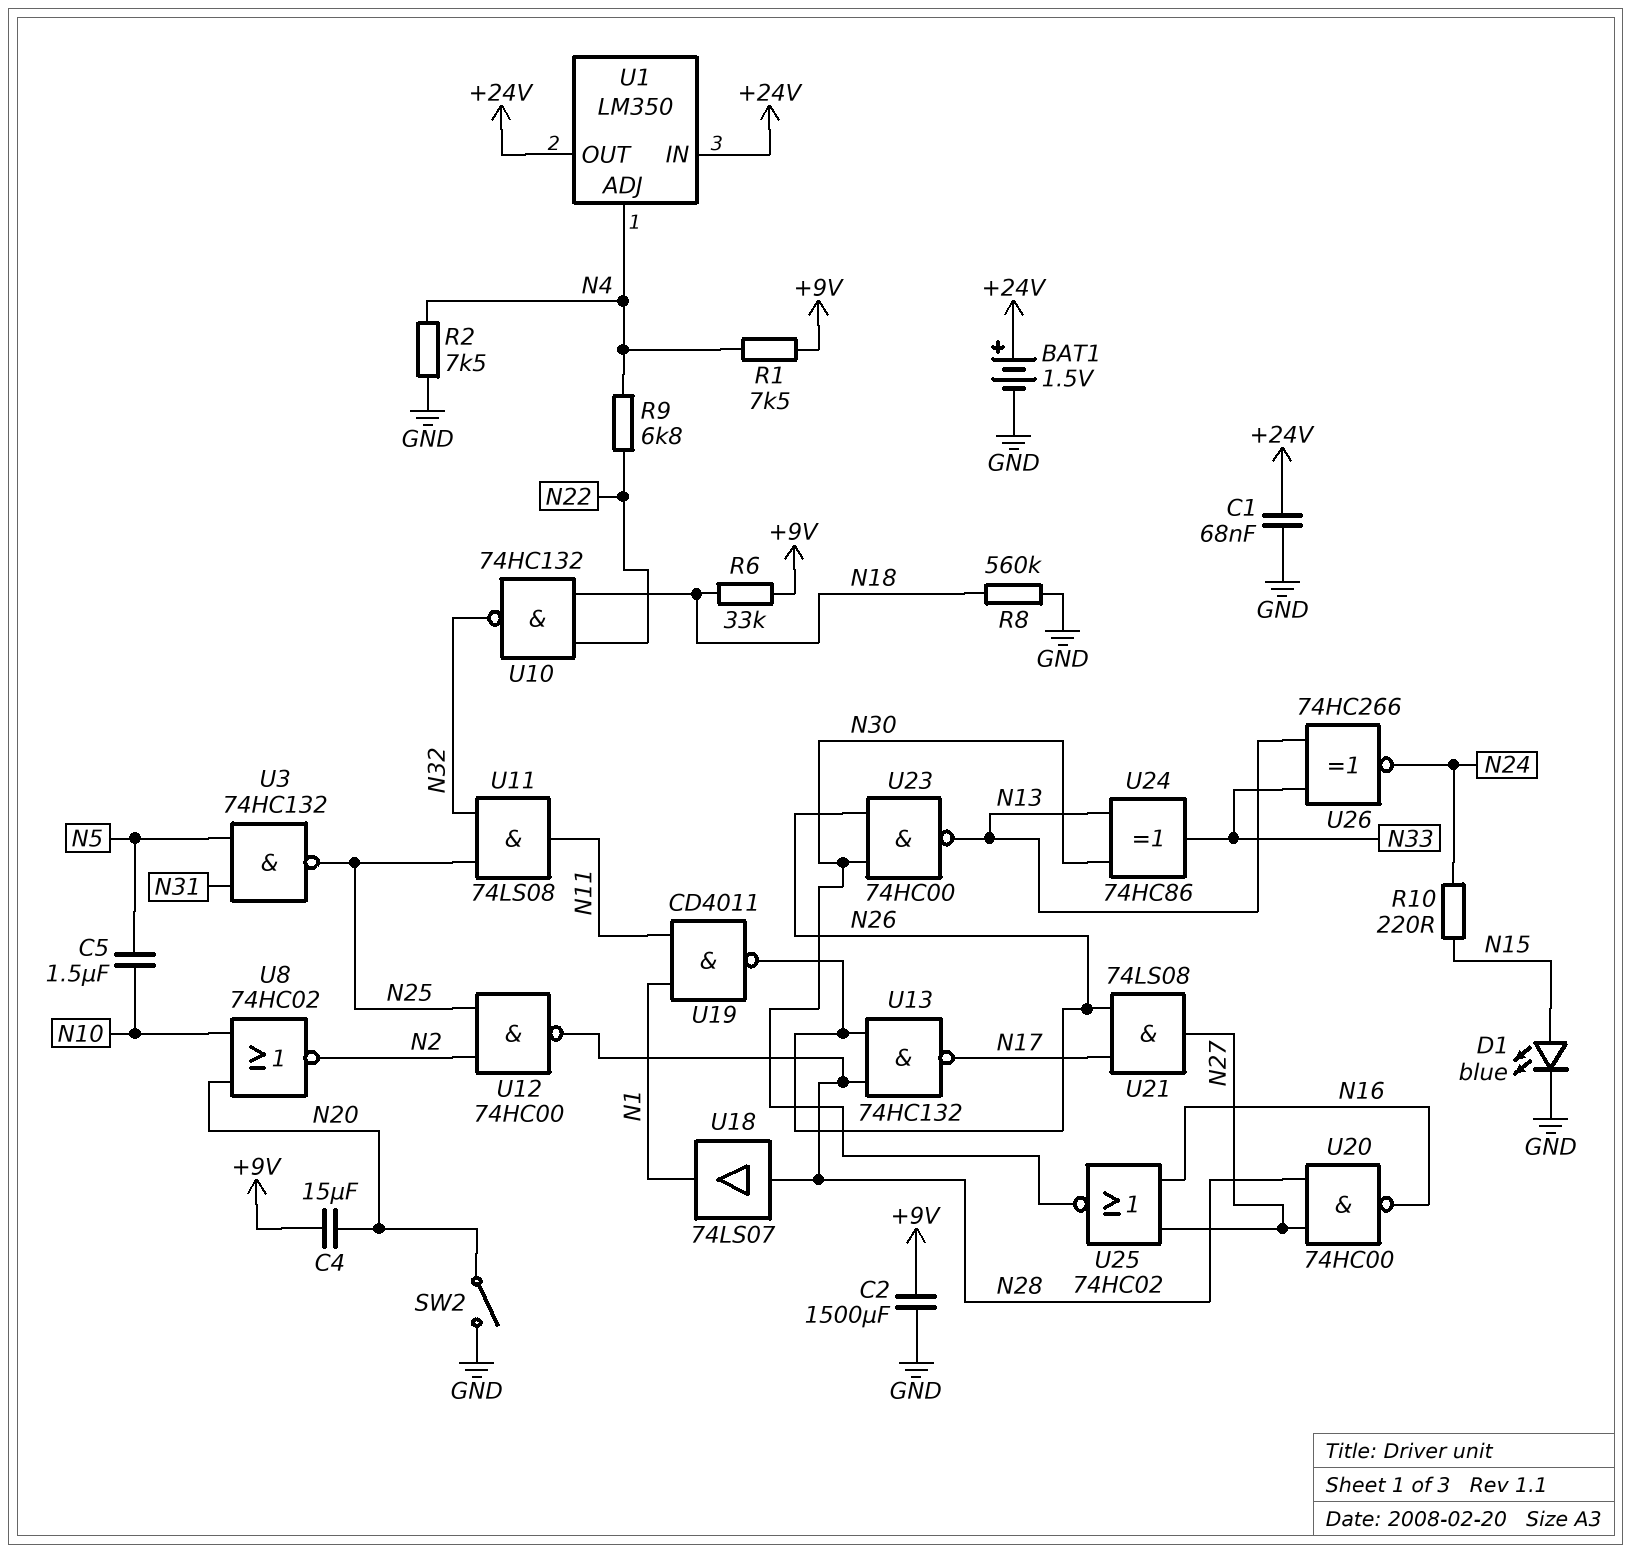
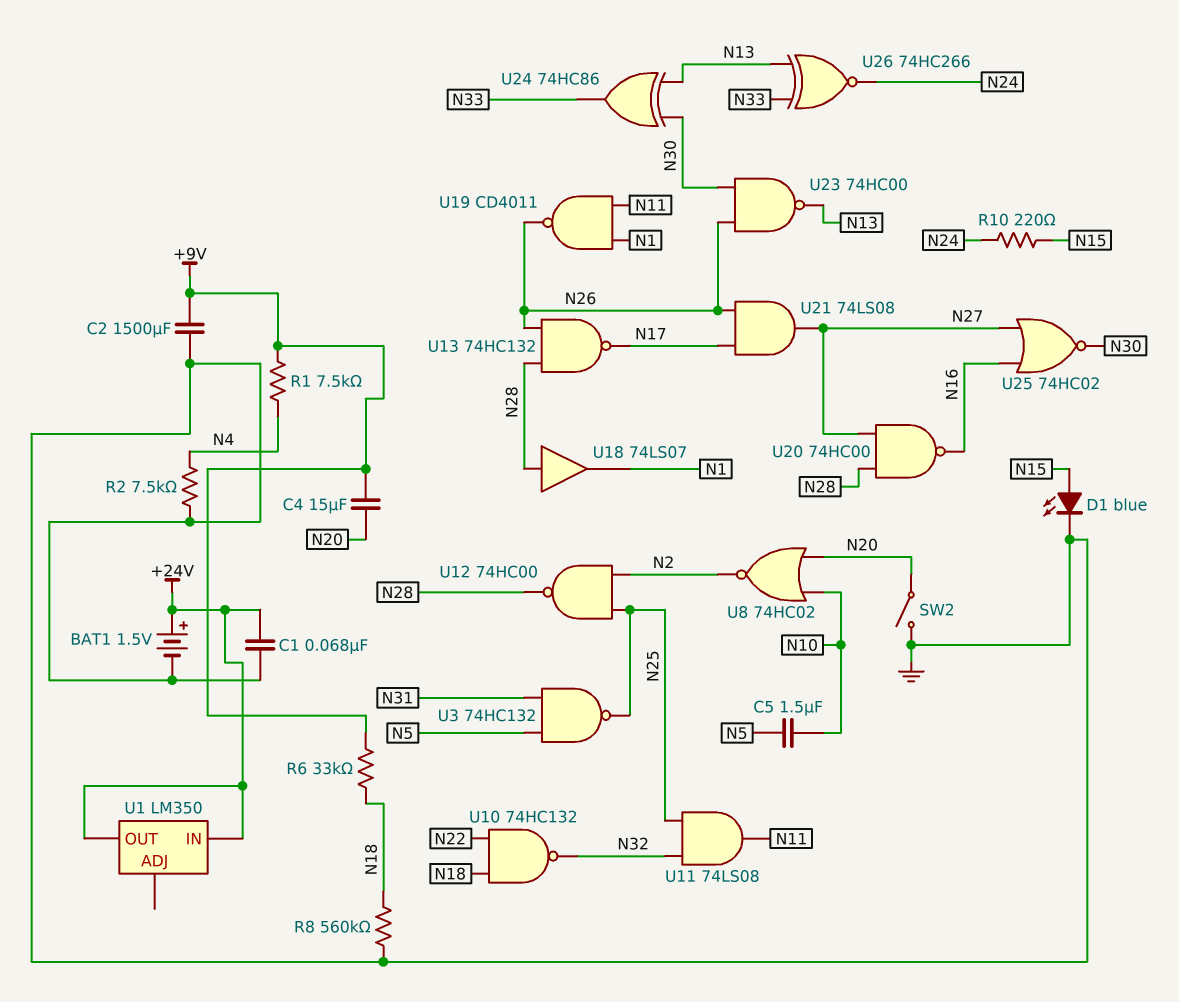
R9: 6.8k (N4, N22) -> none
U1 pin ADJ: N4 -> none

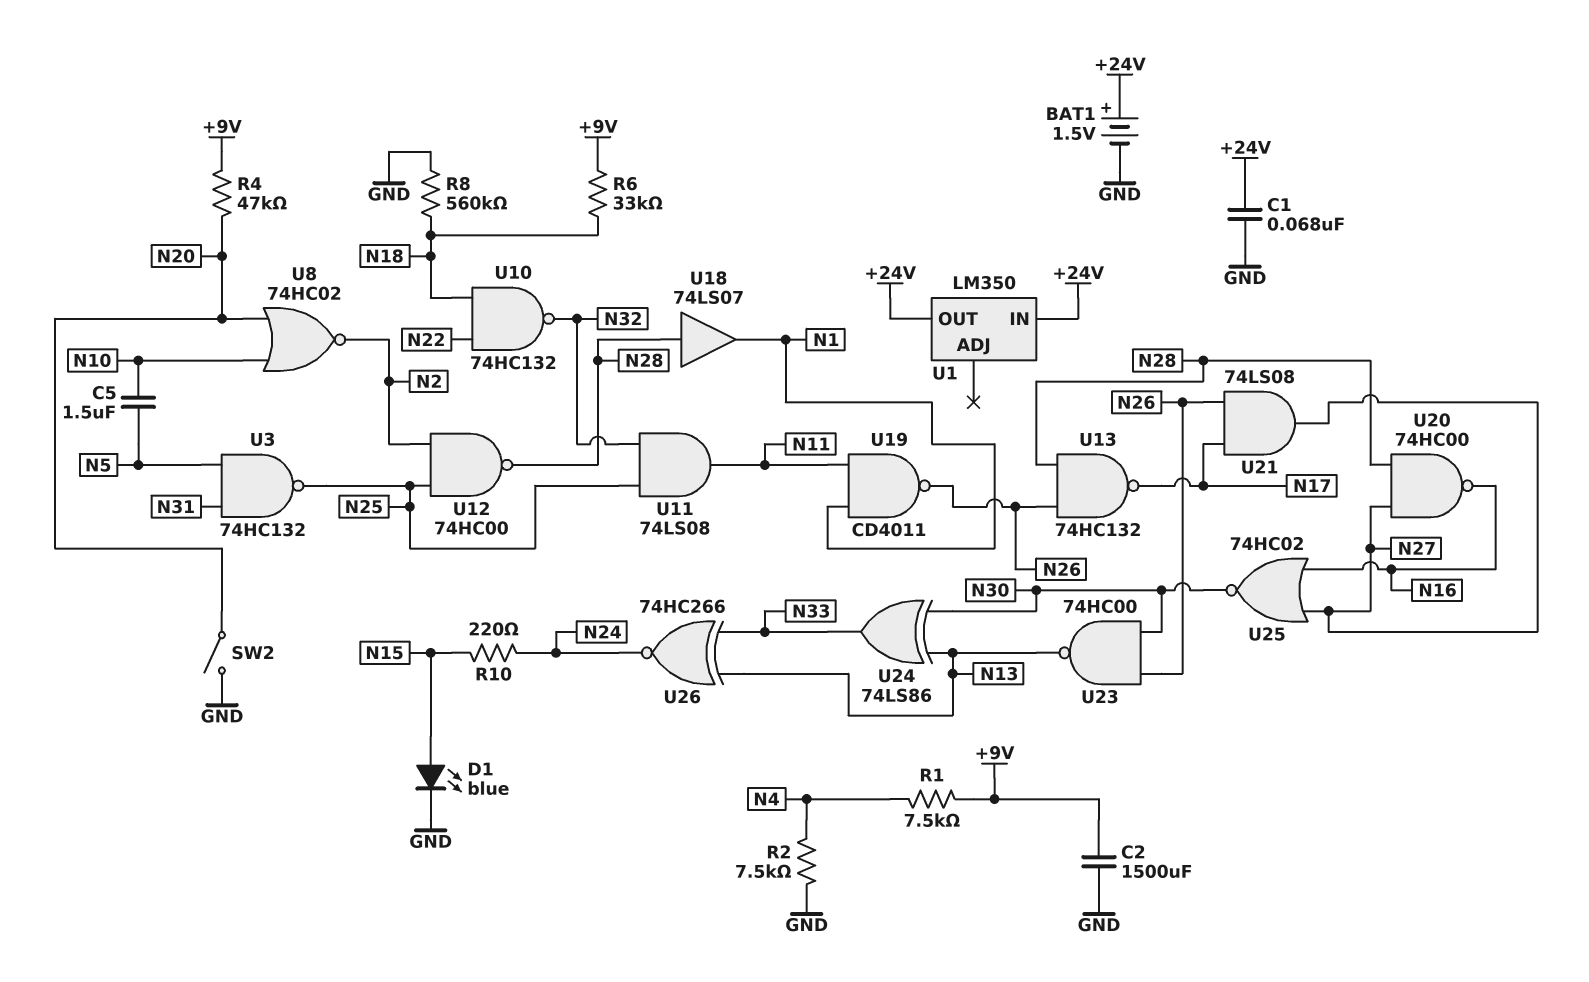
C4: 15uF (+9V, N20) -> none
R4: none -> 47k (+9V, N20)
U24: XOR 74HC86 (in N13, in N30, out N33) -> XOR 74LS86 (in N13, in N30, out N33)

